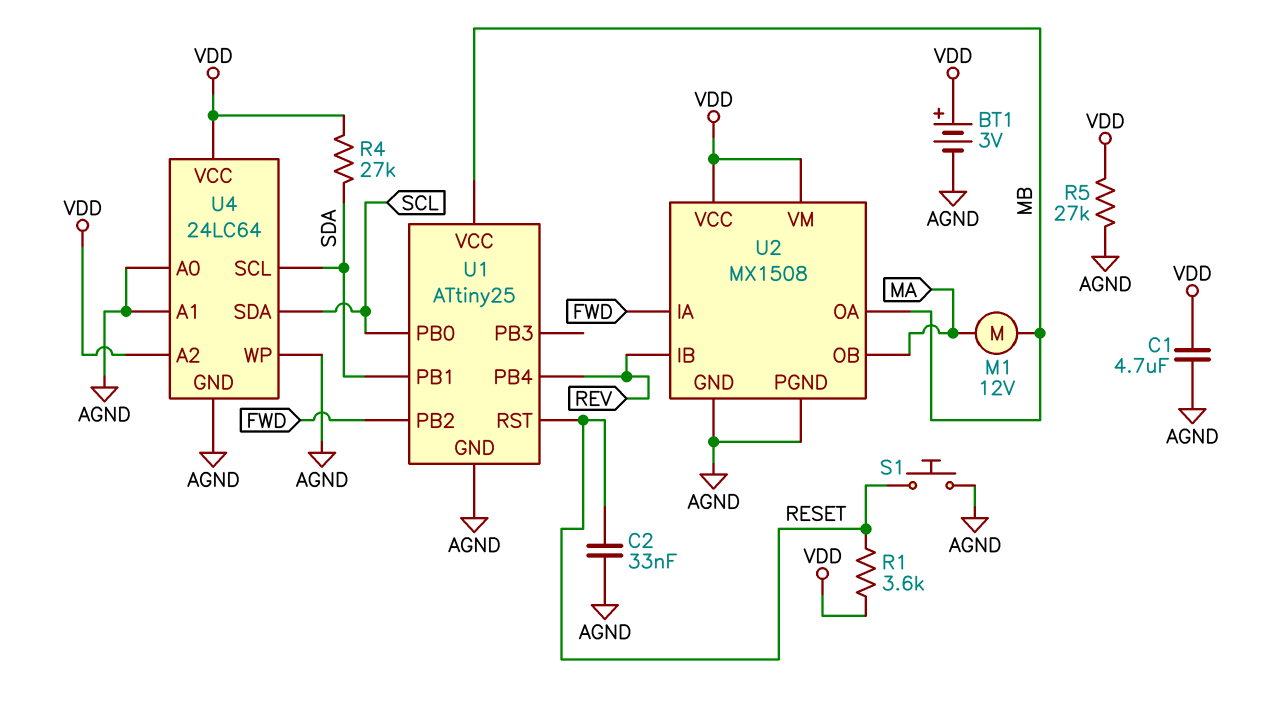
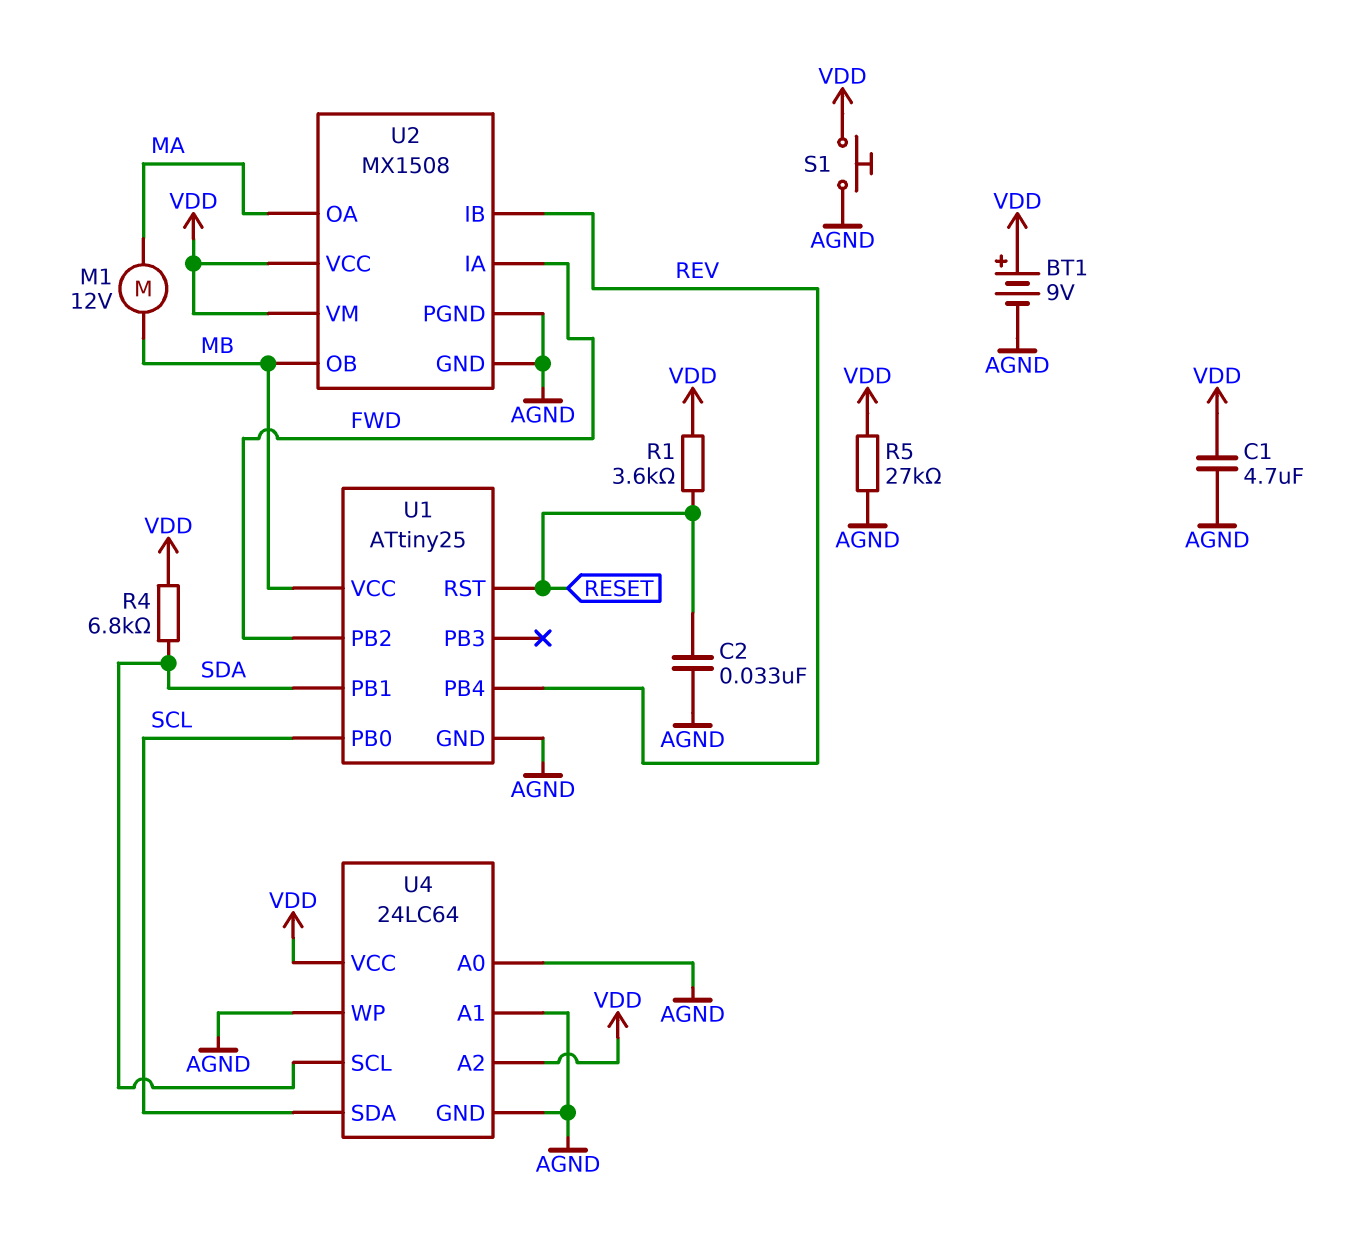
BT1: 3V (plus VDD, minus AGND) -> 9V (plus VDD, minus AGND)
R4: 27k (SDA, VDD) -> 6.8k (SDA, VDD)
S1: button (AGND, RESET) -> button (AGND, VDD)
U2 pin OA: MB -> MA
U2 pin OB: MA -> MB

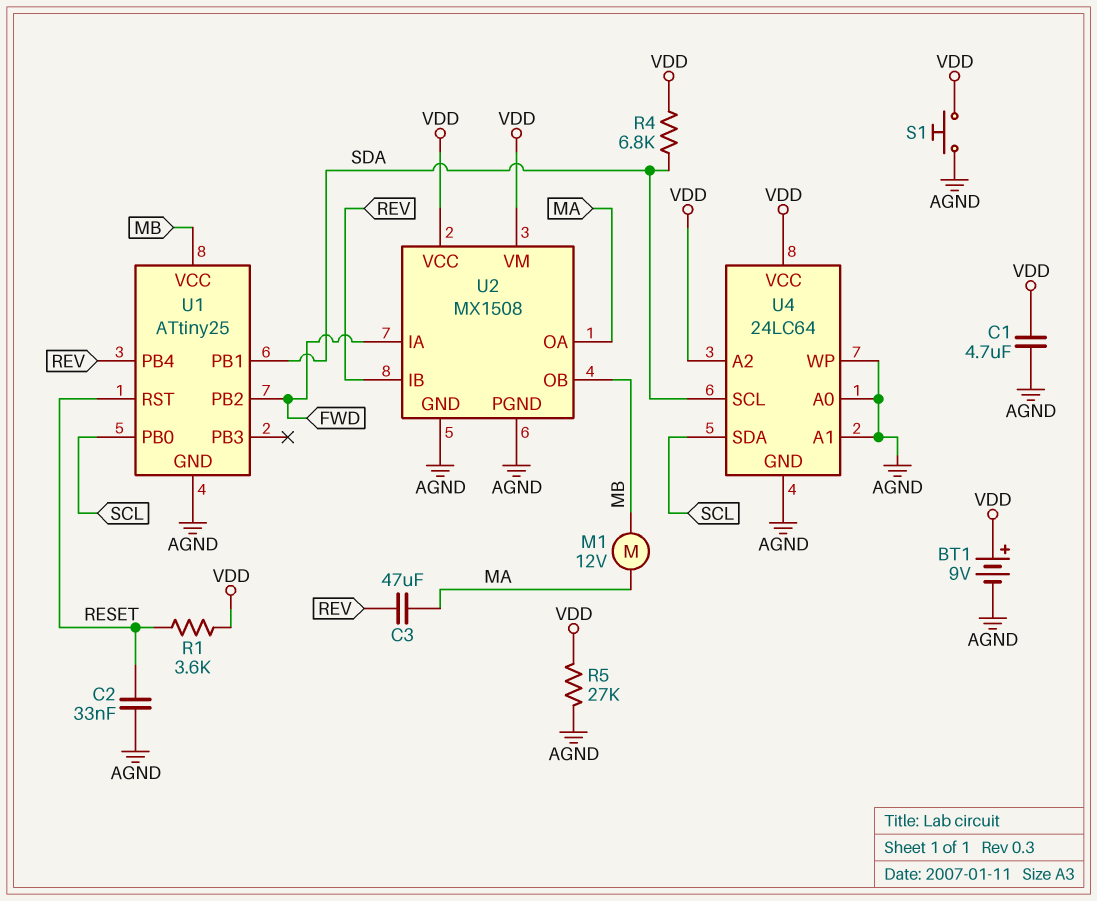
C3: none -> 47uF (MA, REV)

